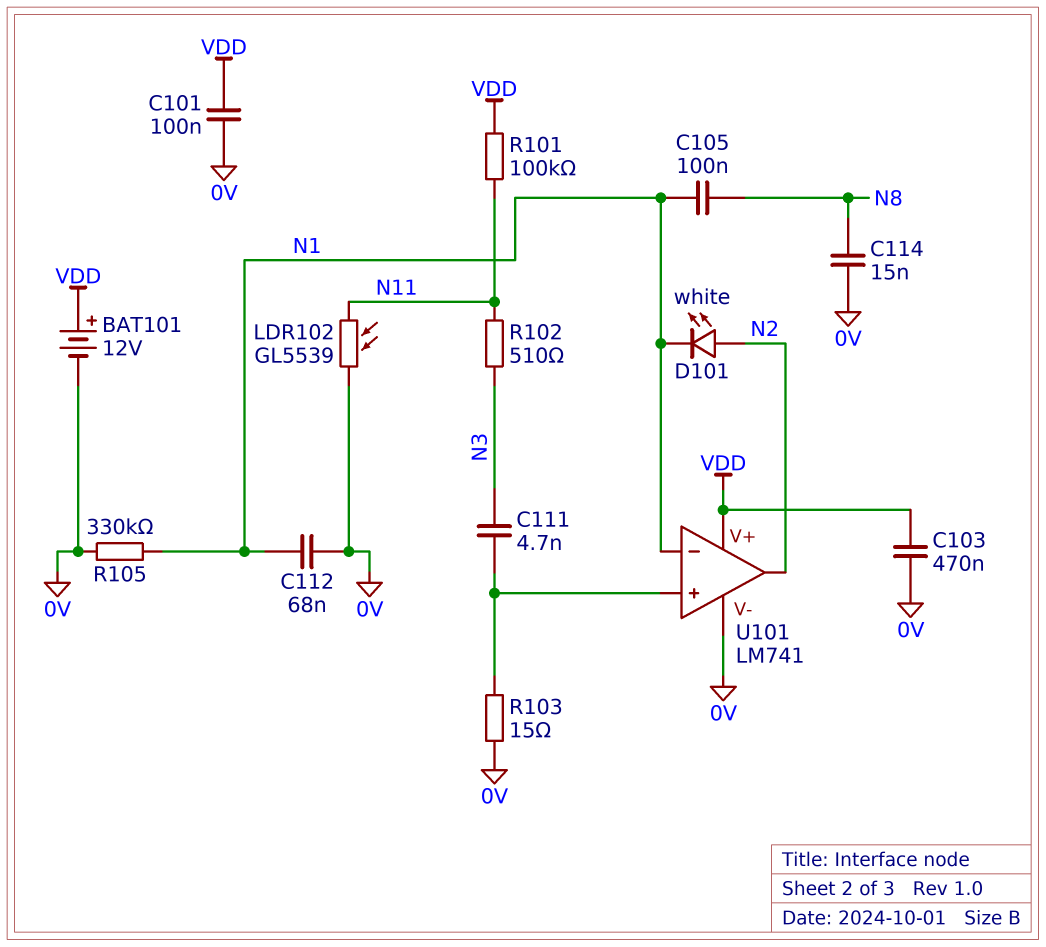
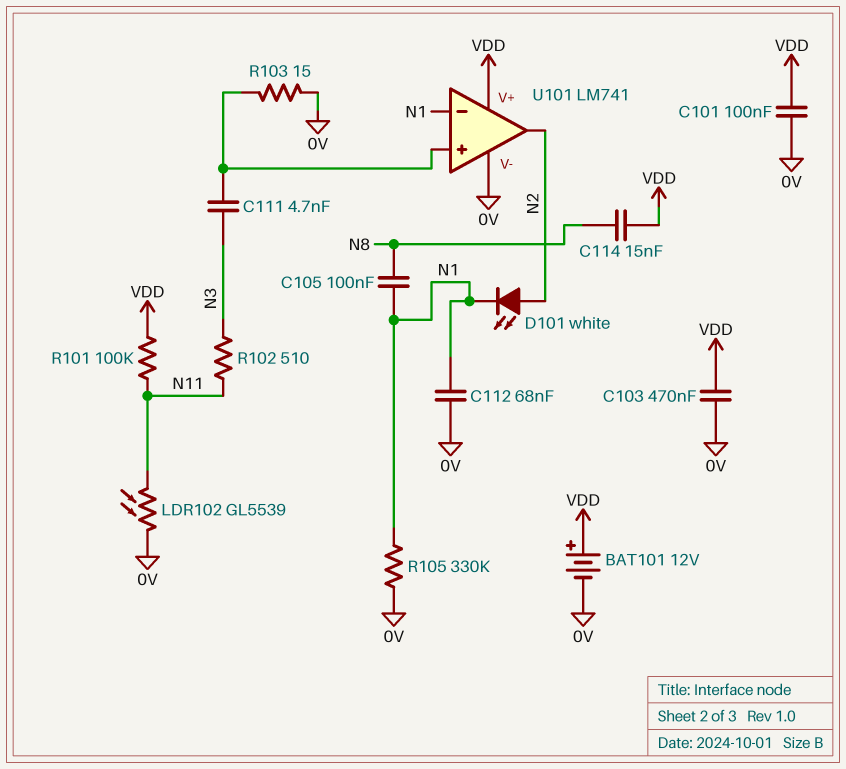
C114: 15nF (0V, N8) -> 15nF (N8, VDD)

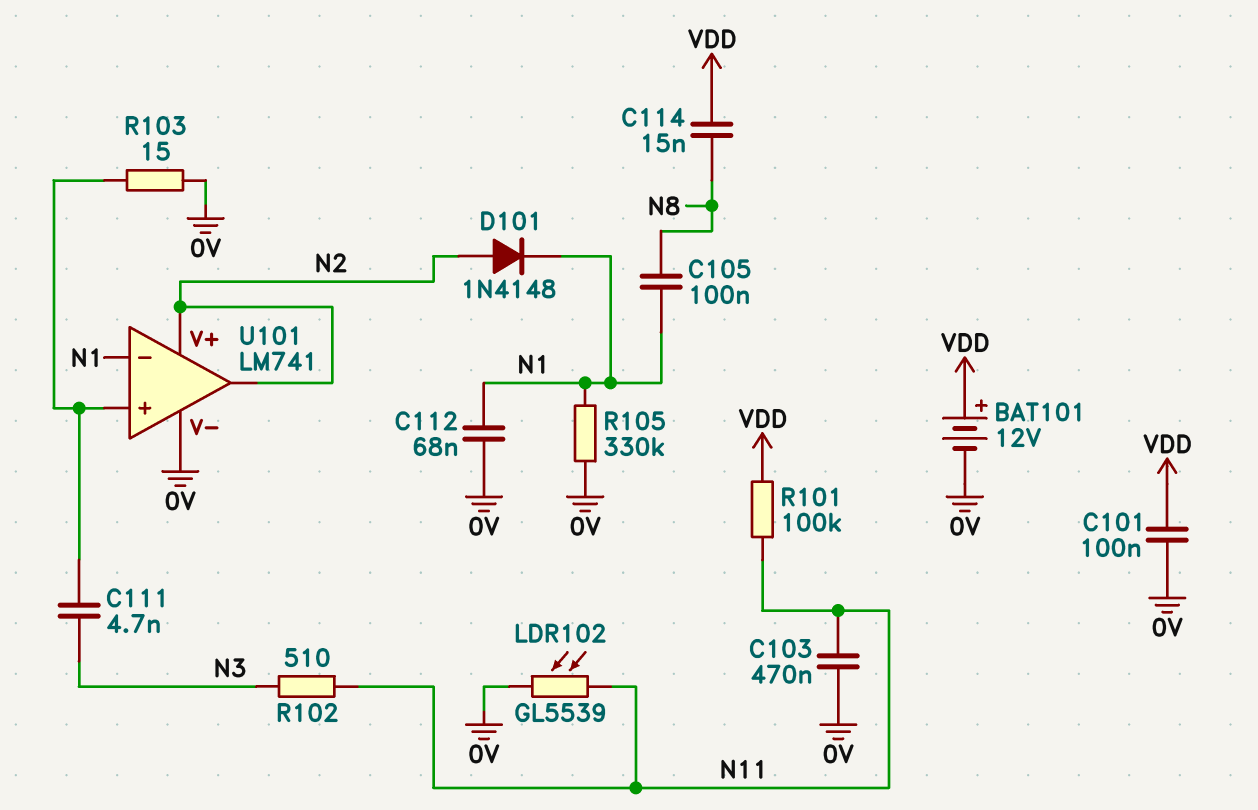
C103: 470nF (0V, VDD) -> 470nF (0V, N11)
D101: LED white (A N2, K N1) -> diode 1N4148 (A N2, K N1)
U101 pin V+: VDD -> N2

